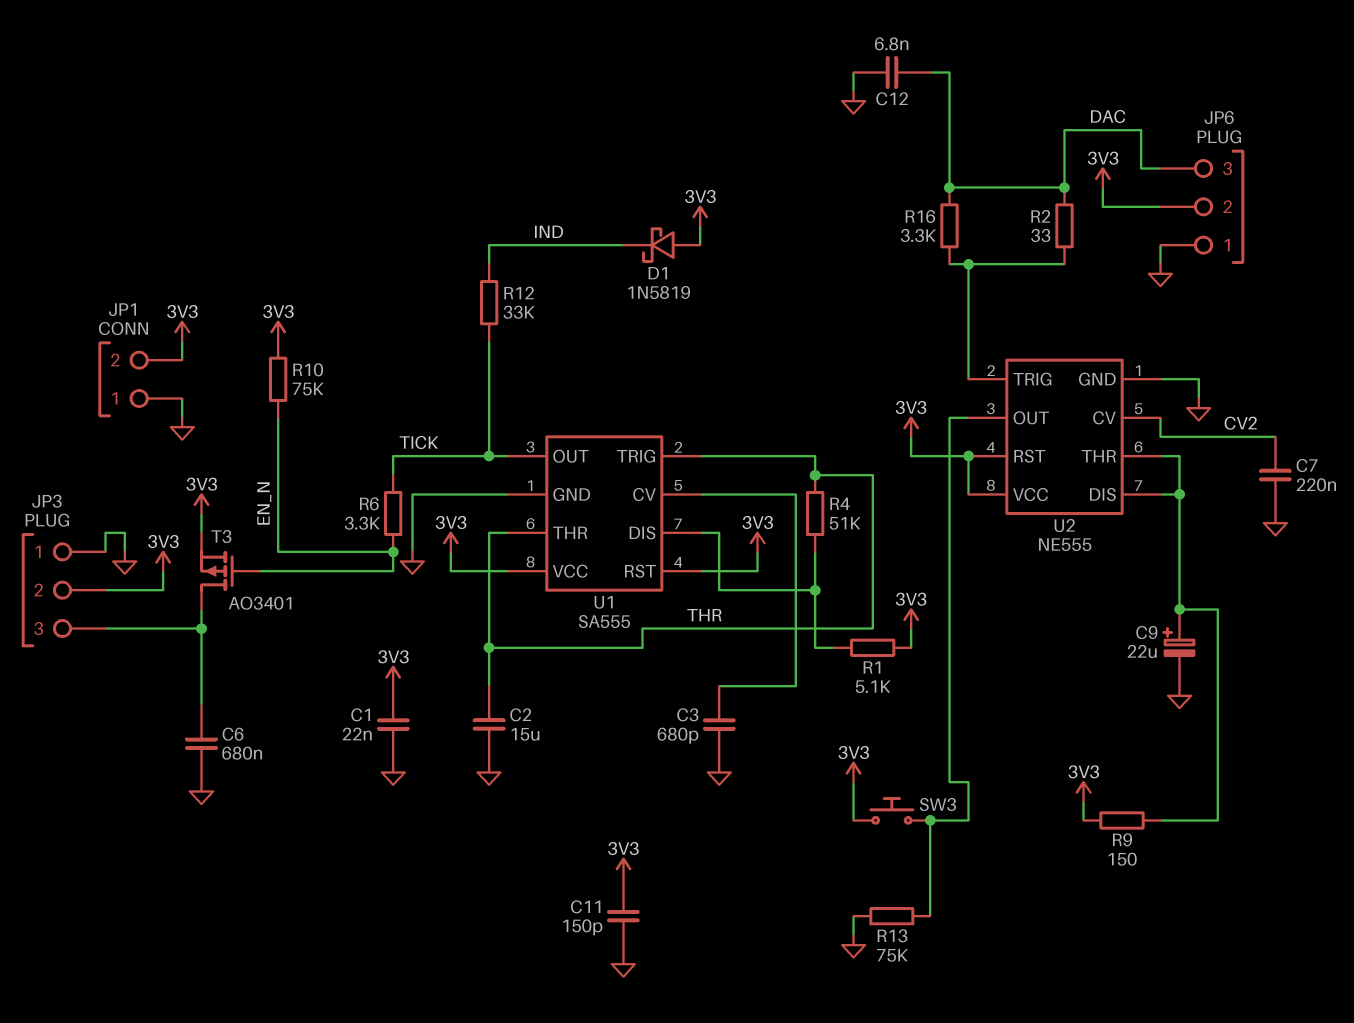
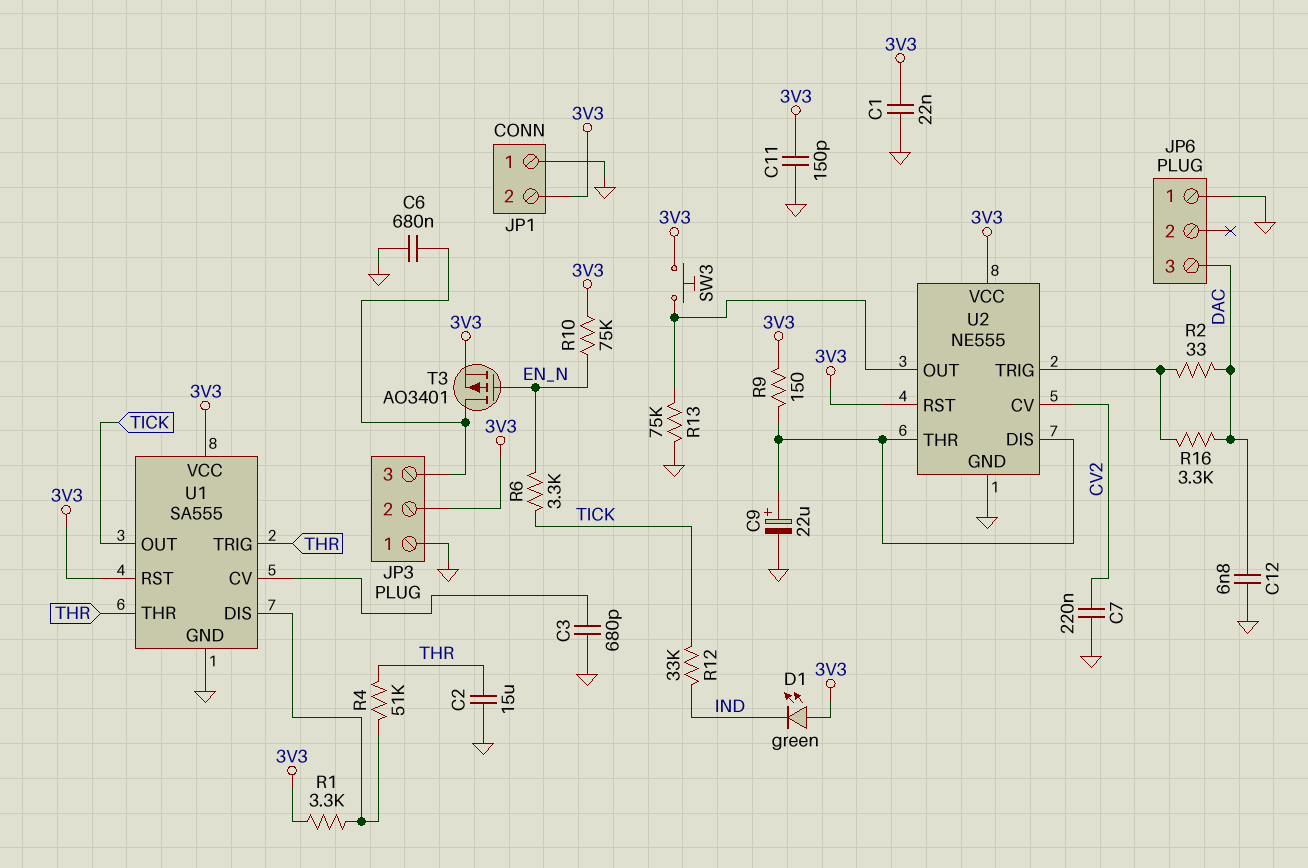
D1: schottky 1N5819 (A 3V3, K IND) -> LED green (A 3V3, K IND)
JP6 pin 2: 3V3 -> none
R1: 5.1k (3V3, U1/DIS) -> 3.3k (3V3, U1/DIS)

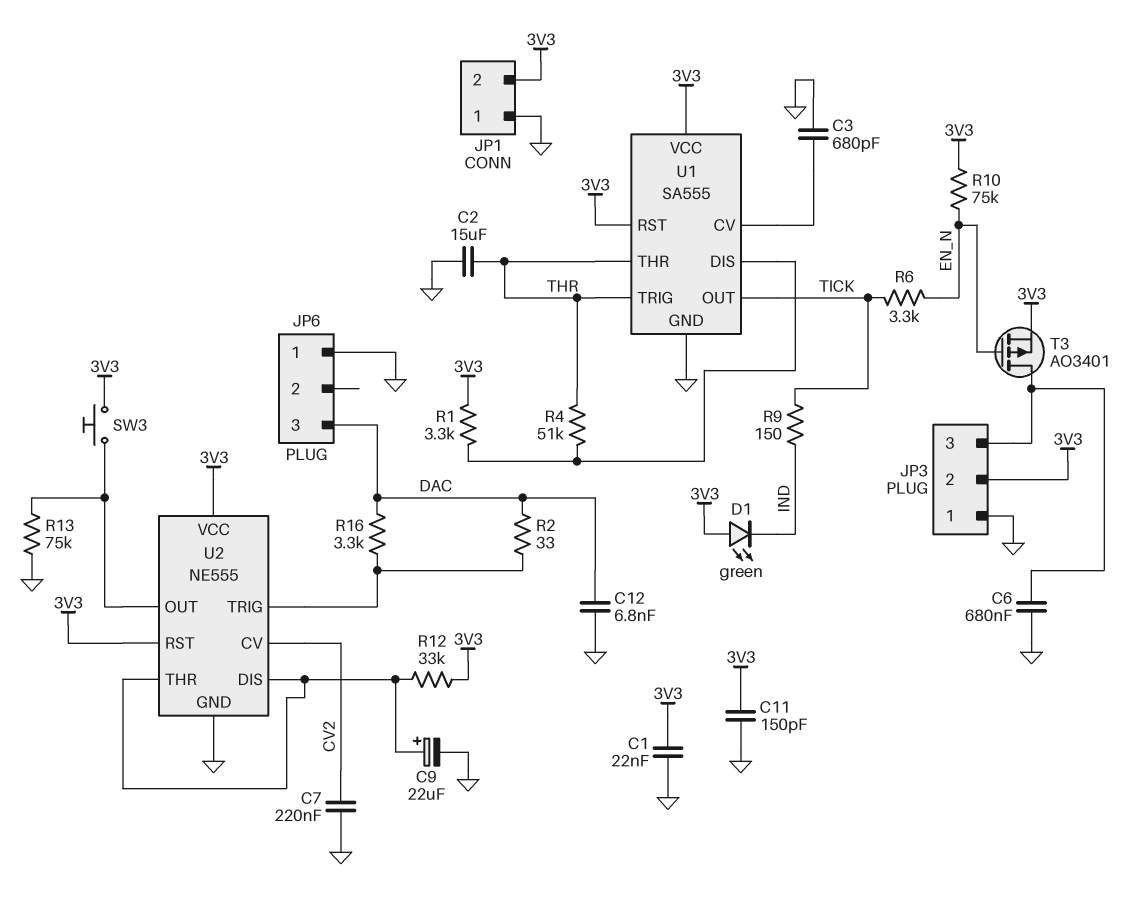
R9: 150 (3V3, U2/DIS) -> 150 (IND, TICK)
R12: 33k (IND, TICK) -> 33k (3V3, U2/DIS)

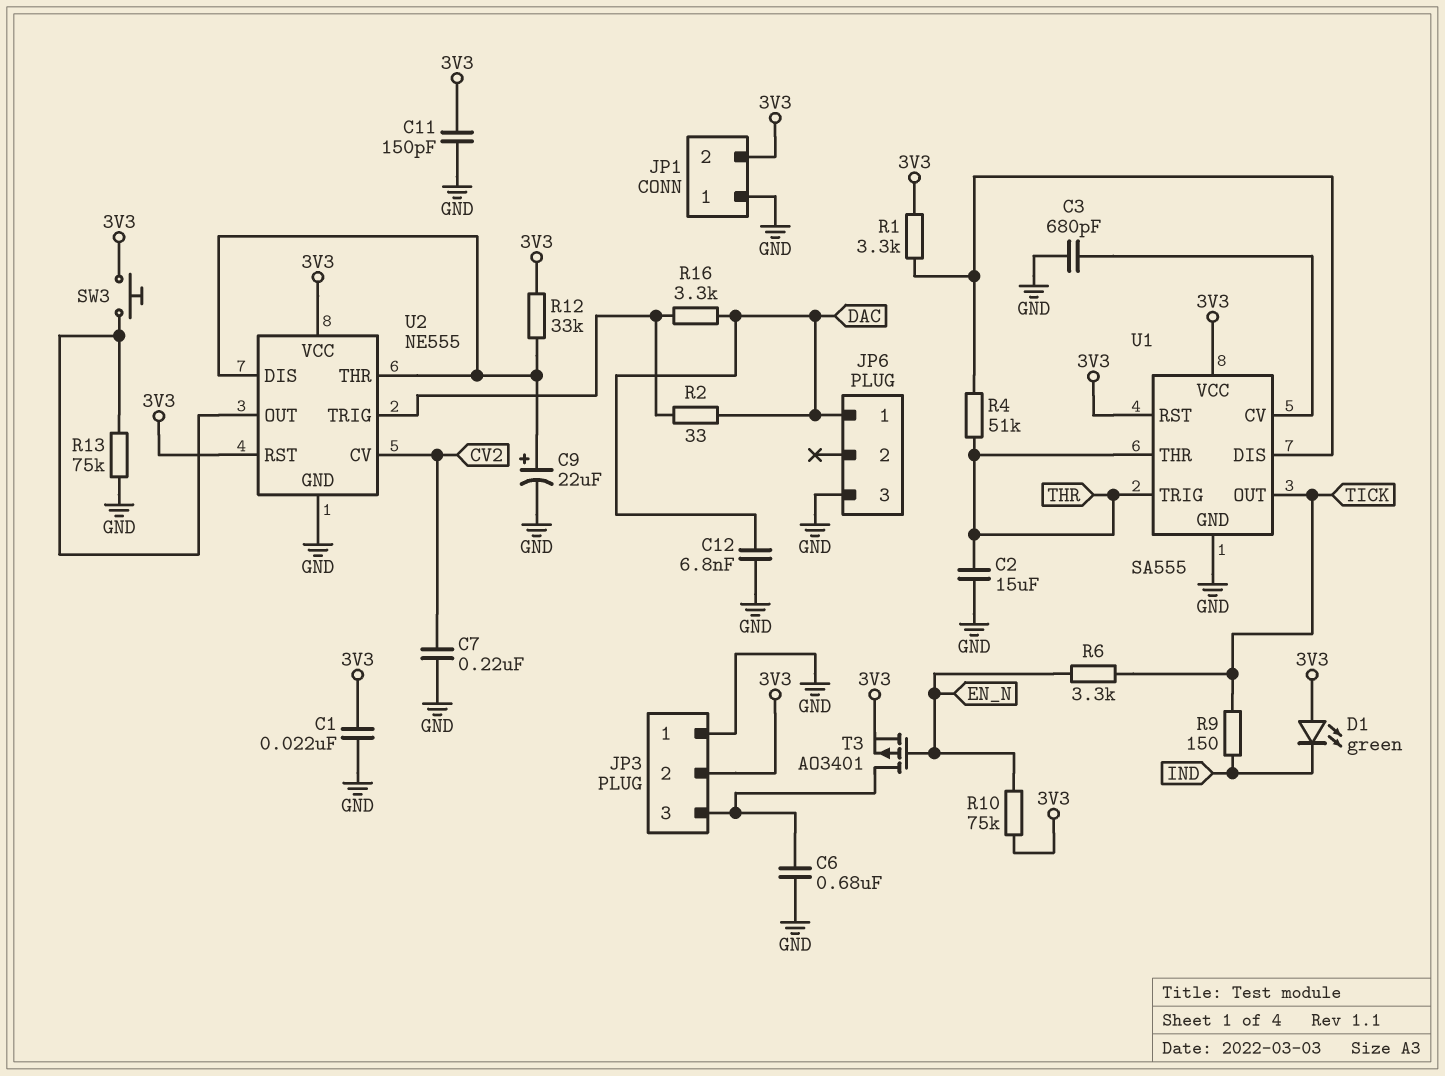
JP6 pin 1: GND -> DAC
JP6 pin 3: DAC -> GND

